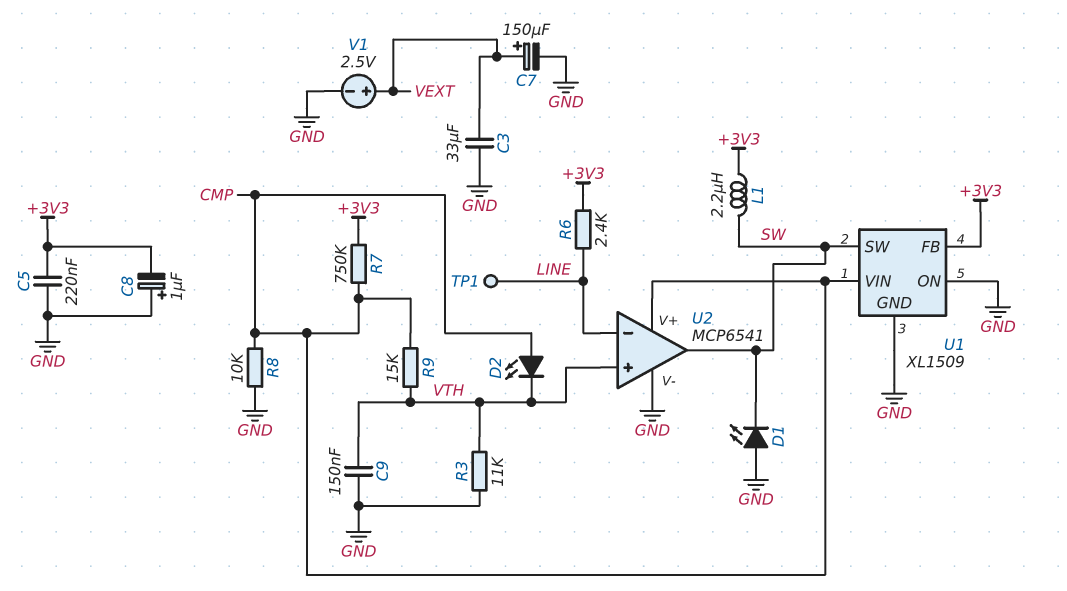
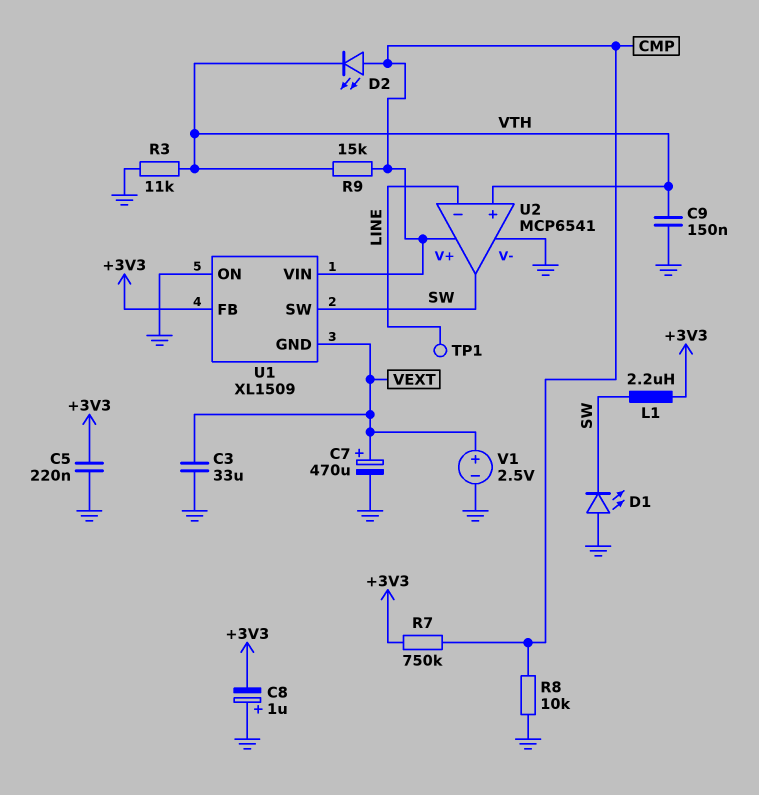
C7: 150uF (plus VEXT, minus GND) -> 470uF (plus VEXT, minus GND)
R6: 2.4k (+3V3, LINE) -> none
U1 pin GND: GND -> VEXT

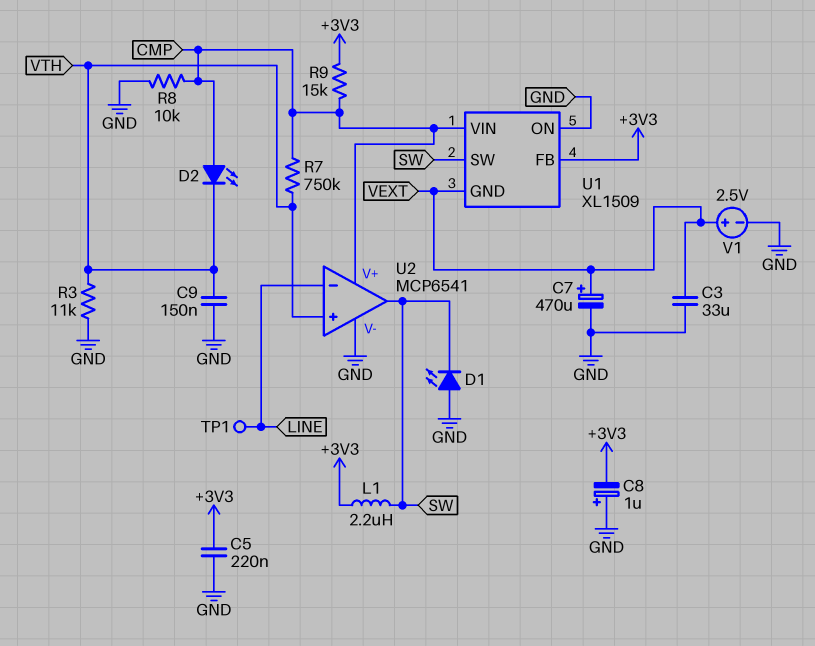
R7: 750k (+3V3, CMP) -> 750k (CMP, VTH)
R9: 15k (CMP, VTH) -> 15k (+3V3, CMP)

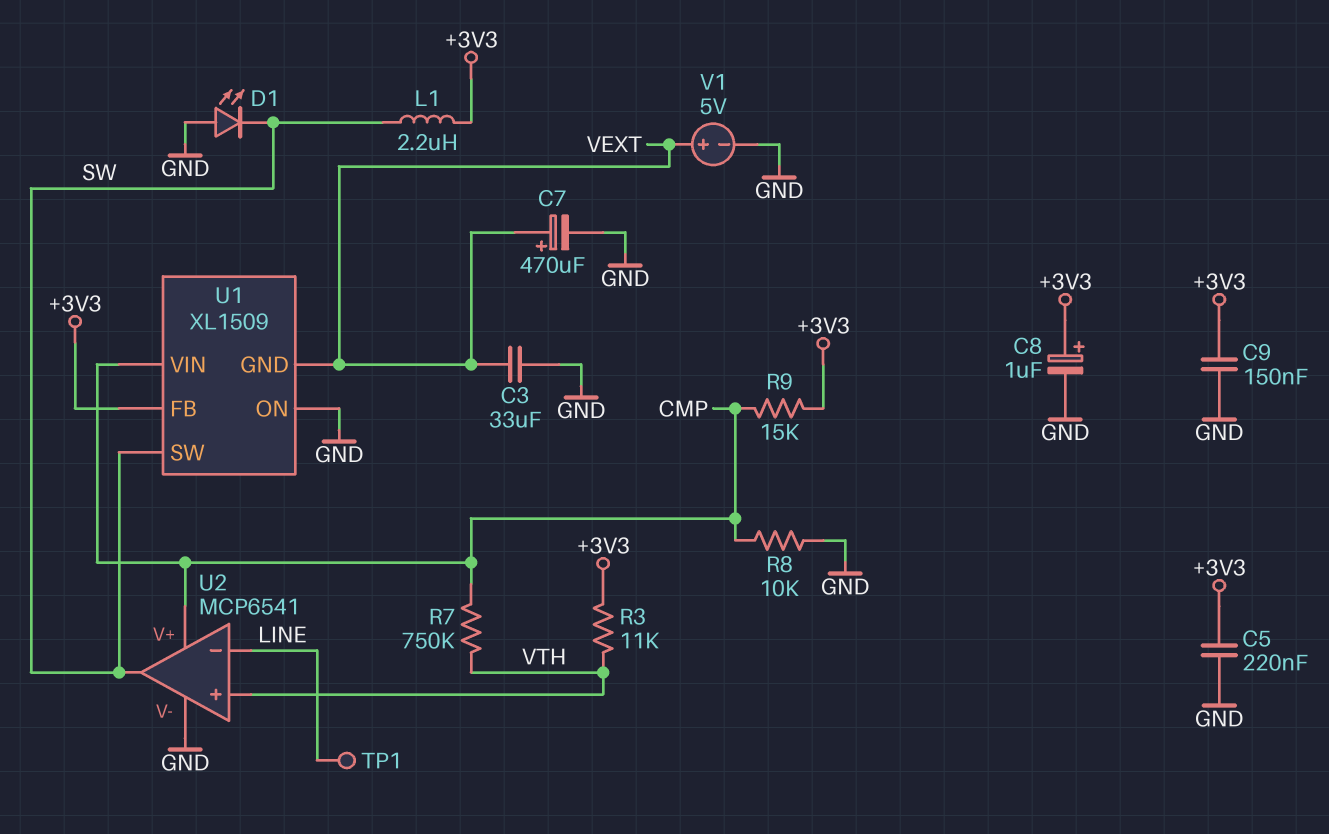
C8: 1uF (plus GND, minus +3V3) -> 1uF (plus +3V3, minus GND)
C9: 150nF (GND, VTH) -> 150nF (+3V3, GND)
D2: LED (A CMP, K VTH) -> none
R3: 11k (GND, VTH) -> 11k (+3V3, VTH)
V1: 2.5V (plus VEXT, minus GND) -> 5V (plus VEXT, minus GND)

